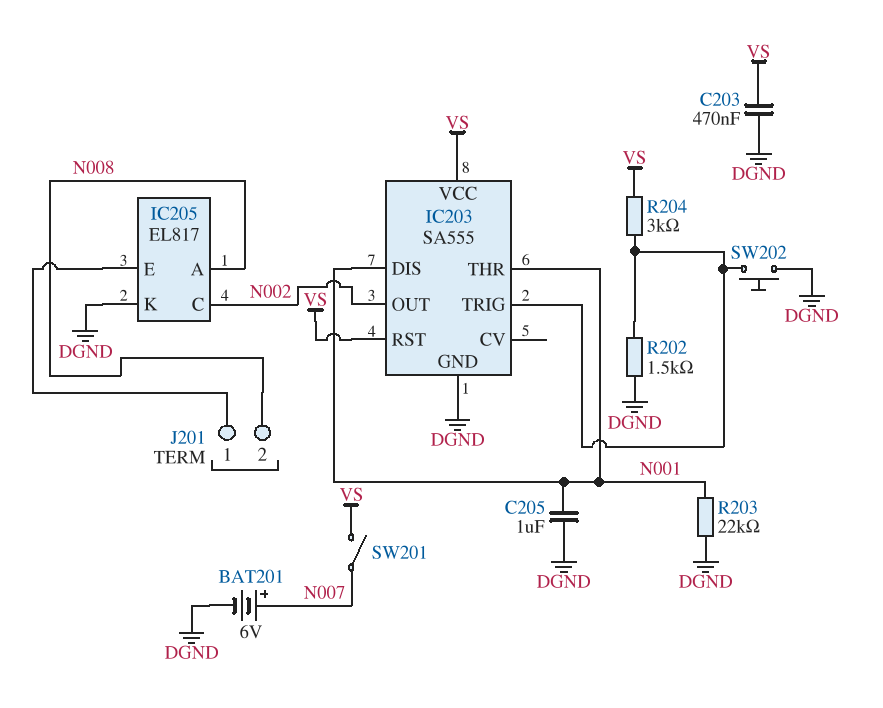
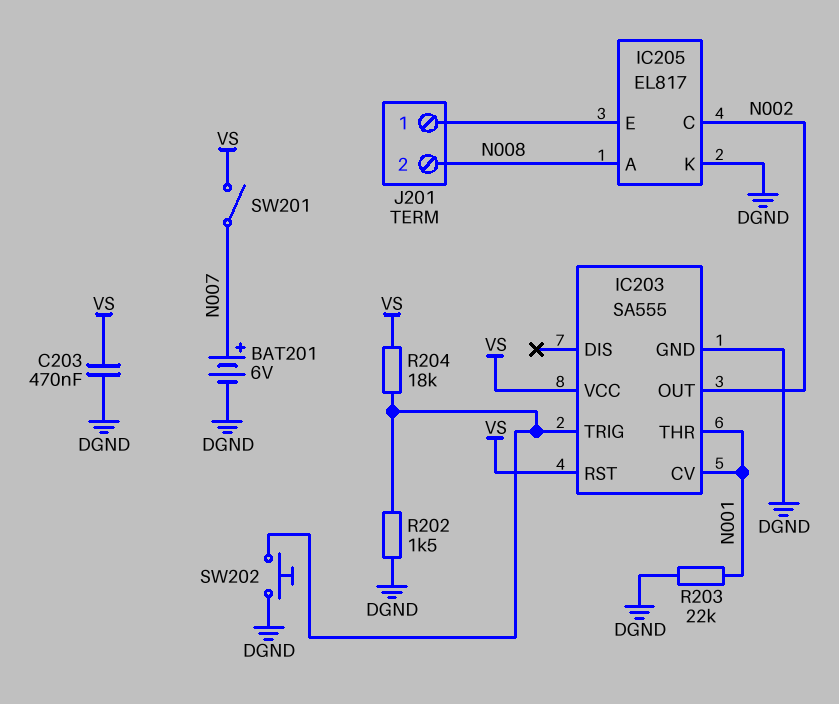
C205: 1uF (DGND, N001) -> none
IC203 pin CV: none -> N001
IC203 pin DIS: N001 -> none
R204: 3k (IC203/TRIG, VS) -> 18k (IC203/TRIG, VS)

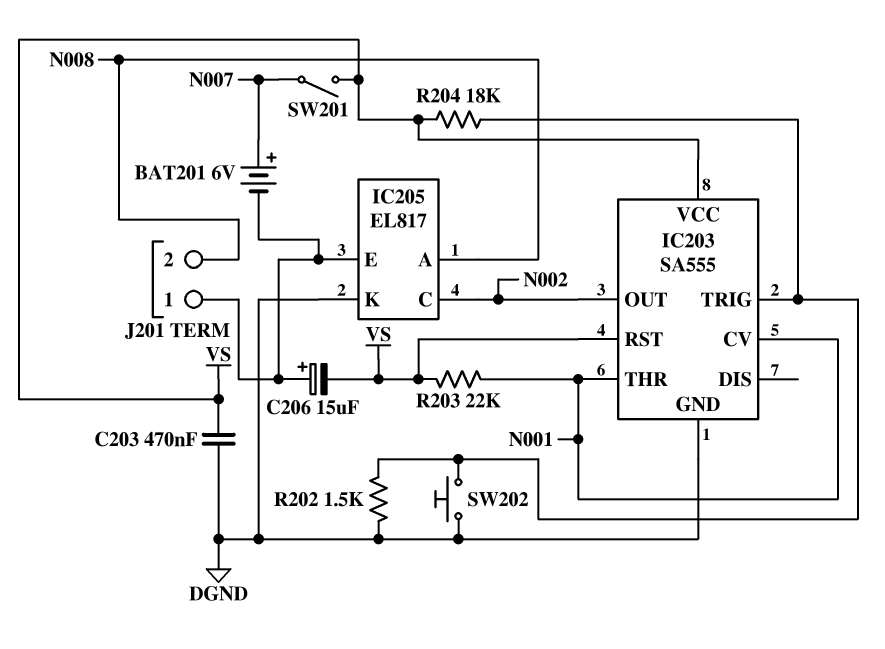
BAT201: 6V (plus N007, minus DGND) -> 6V (plus N007, minus IC205/E)
C206: none -> 15uF (plus IC205/E, minus VS)
R203: 22k (DGND, N001) -> 22k (N001, VS)

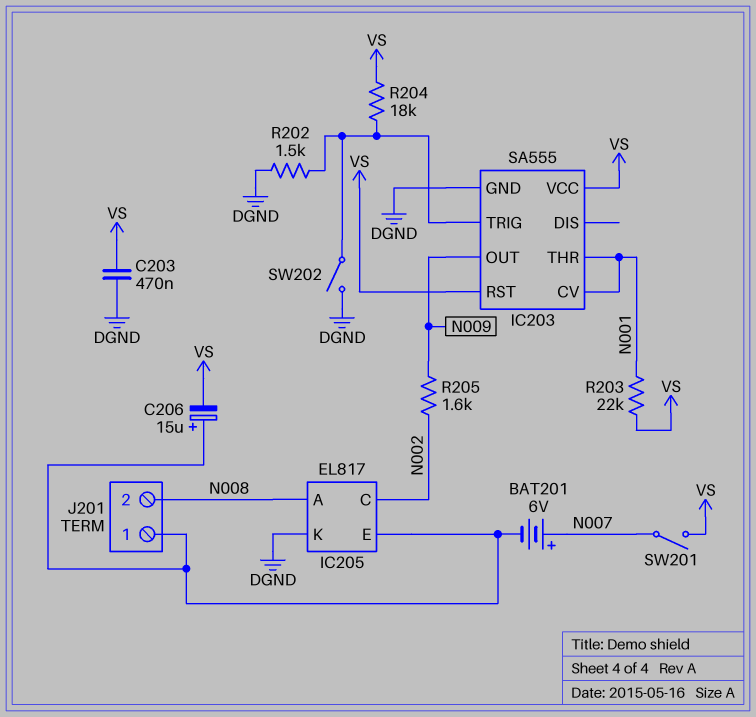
IC203 pin OUT: N002 -> N009
R205: none -> 1.6k (N002, N009)
SW202: button (DGND, IC203/TRIG) -> switch (DGND, IC203/TRIG)

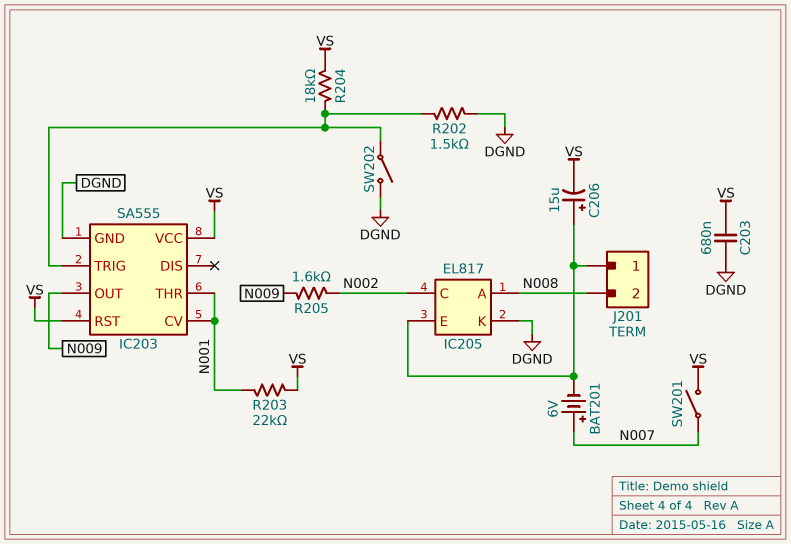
C203: 470nF (DGND, VS) -> 680nF (DGND, VS)

